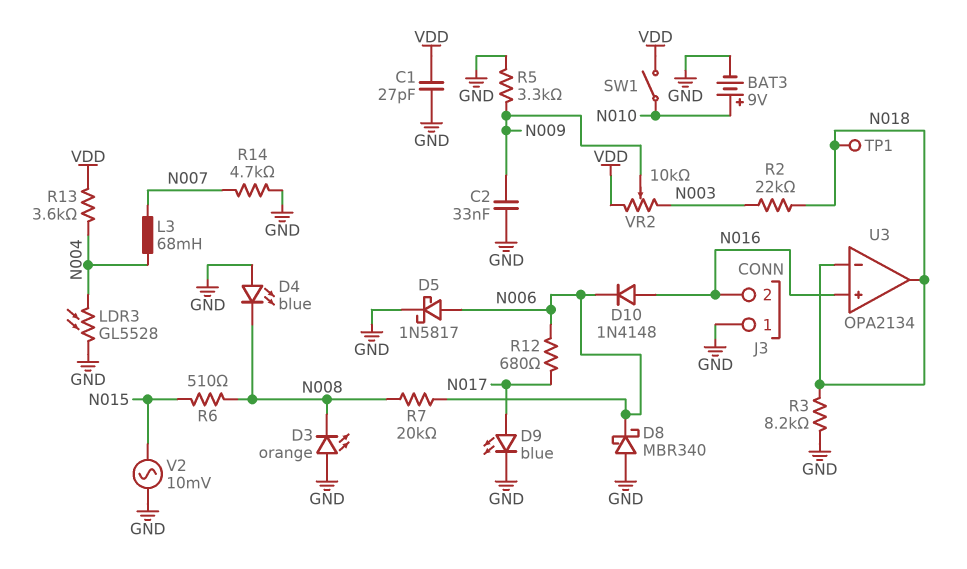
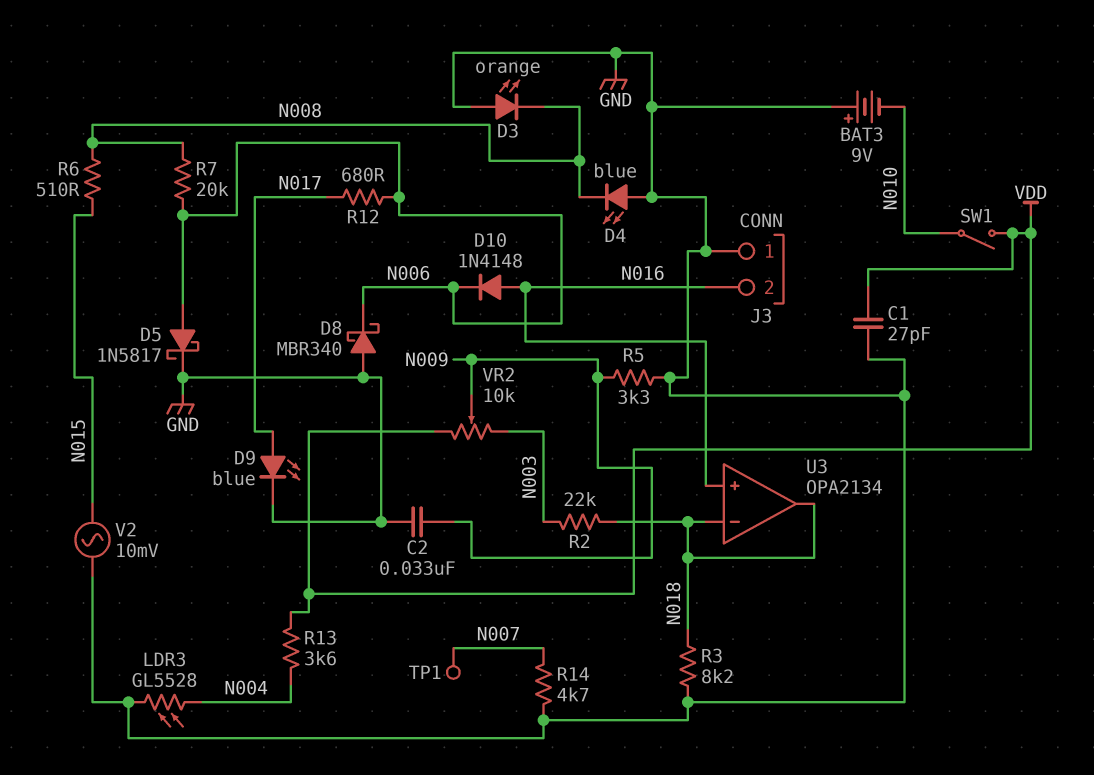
BAT3: 9V (plus N010, minus GND) -> 9V (plus GND, minus N010)
L3: 68mH (N004, N007) -> none
TP1: test point (N018) -> test point (N007)

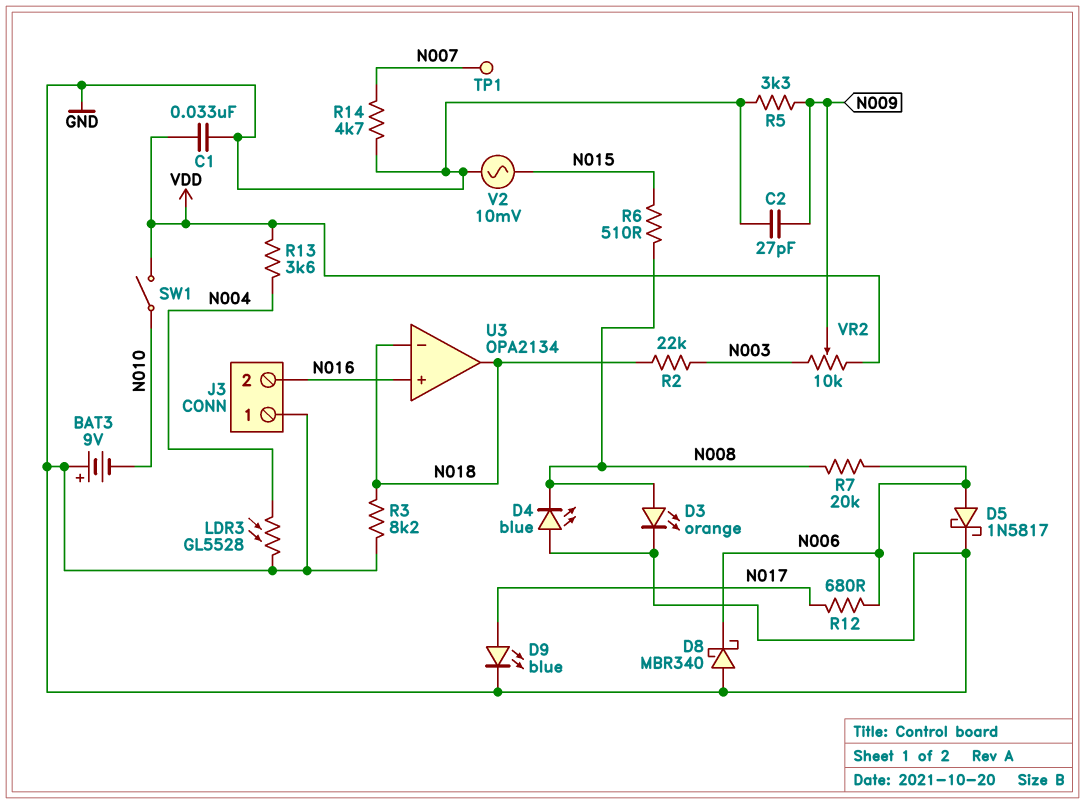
C1: 27pF (GND, VDD) -> 33nF (GND, VDD)
C2: 33nF (GND, N009) -> 27pF (GND, N009)
D3: LED orange (A GND, K N008) -> LED orange (A N008, K GND)
D10: diode 1N4148 (A N016, K N006) -> none

